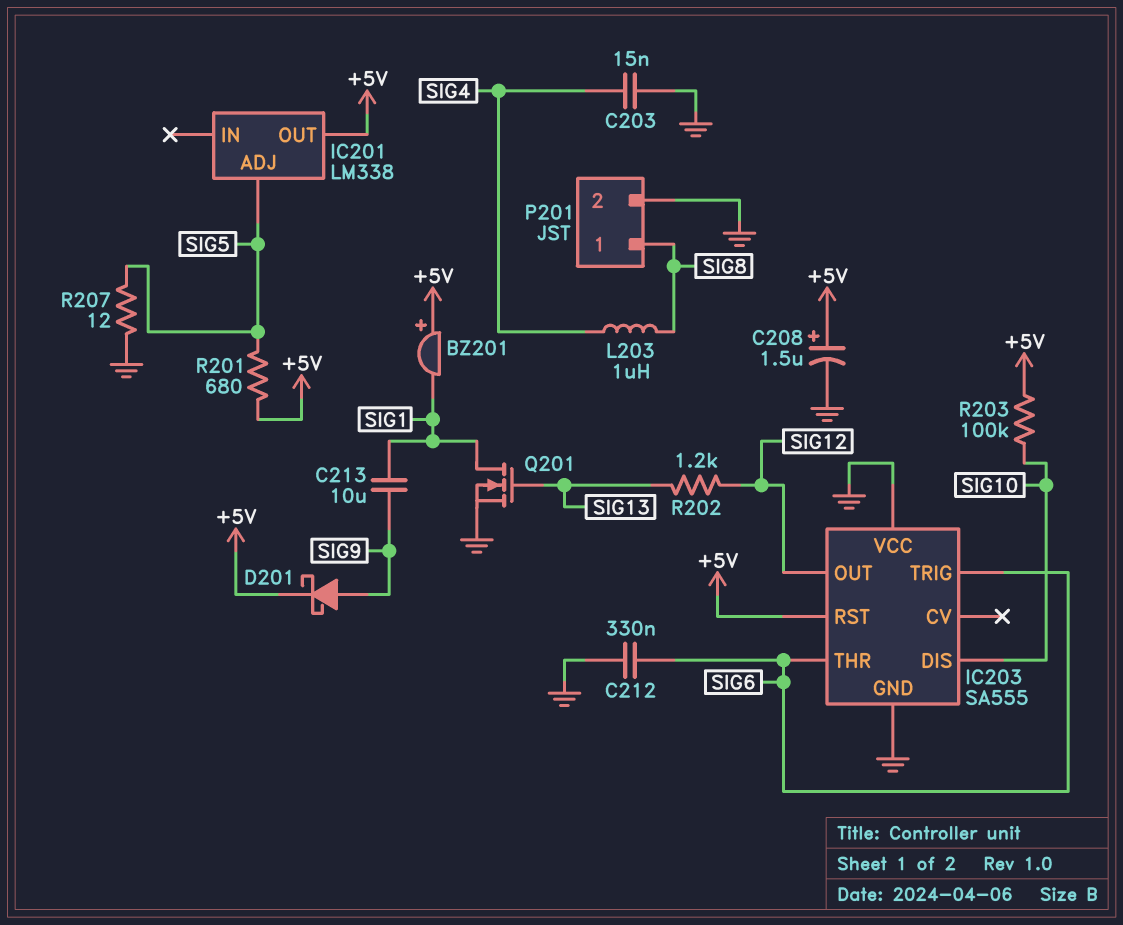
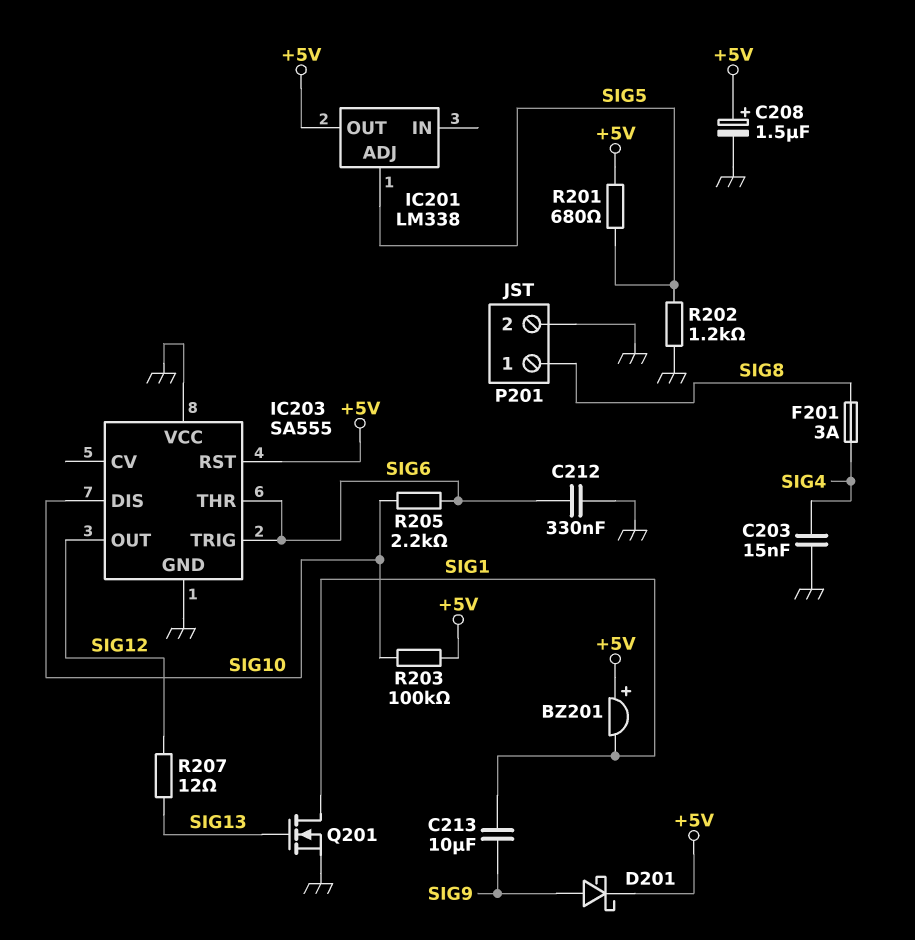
F201: none -> 3A (SIG4, SIG8)
L203: 1uH (SIG4, SIG8) -> none
R202: 1.2k (SIG12, SIG13) -> 1.2k (GND, SIG5)
R205: none -> 2.2k (SIG6, SIG10)
R207: 12 (GND, SIG5) -> 12 (SIG12, SIG13)

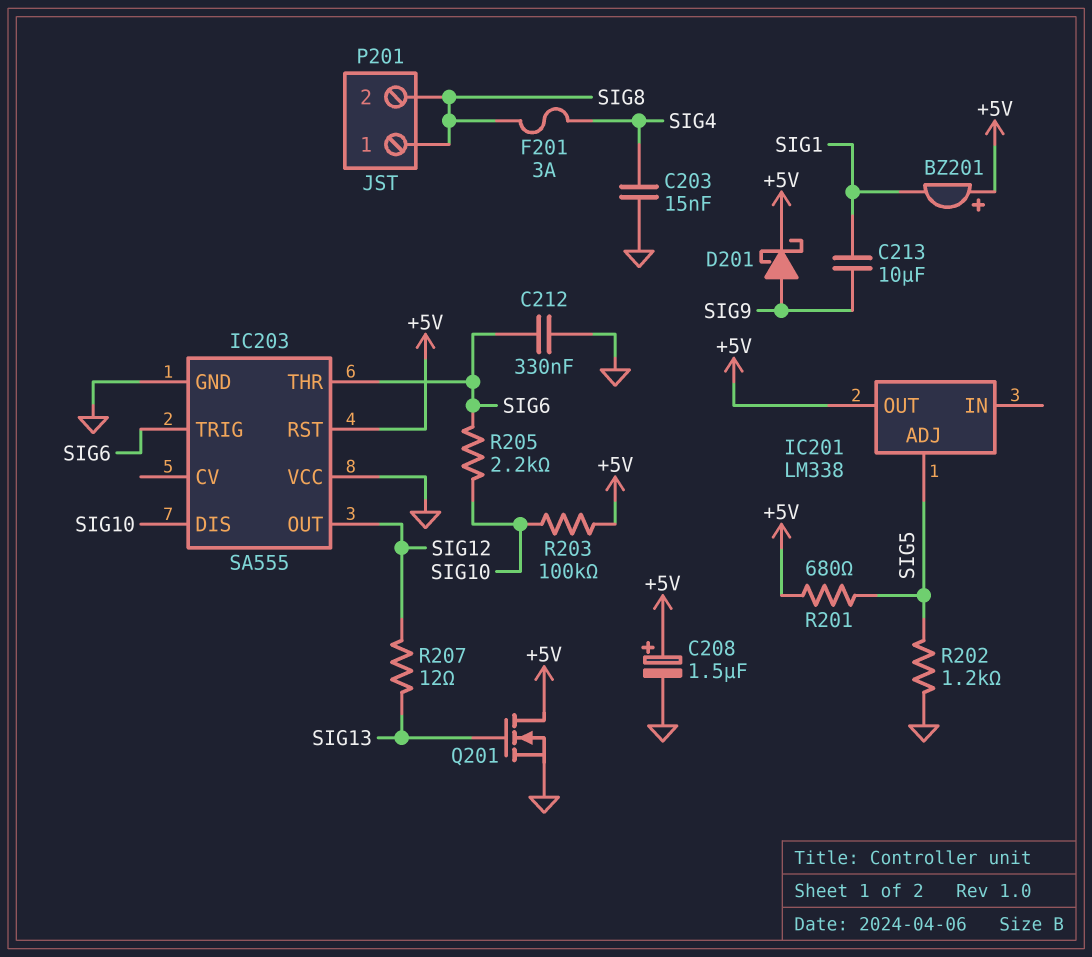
P201 pin 2: GND -> SIG8
Q201: NMOS (G SIG13, D SIG1, S GND) -> NMOS (G SIG13, D +5V, S GND)

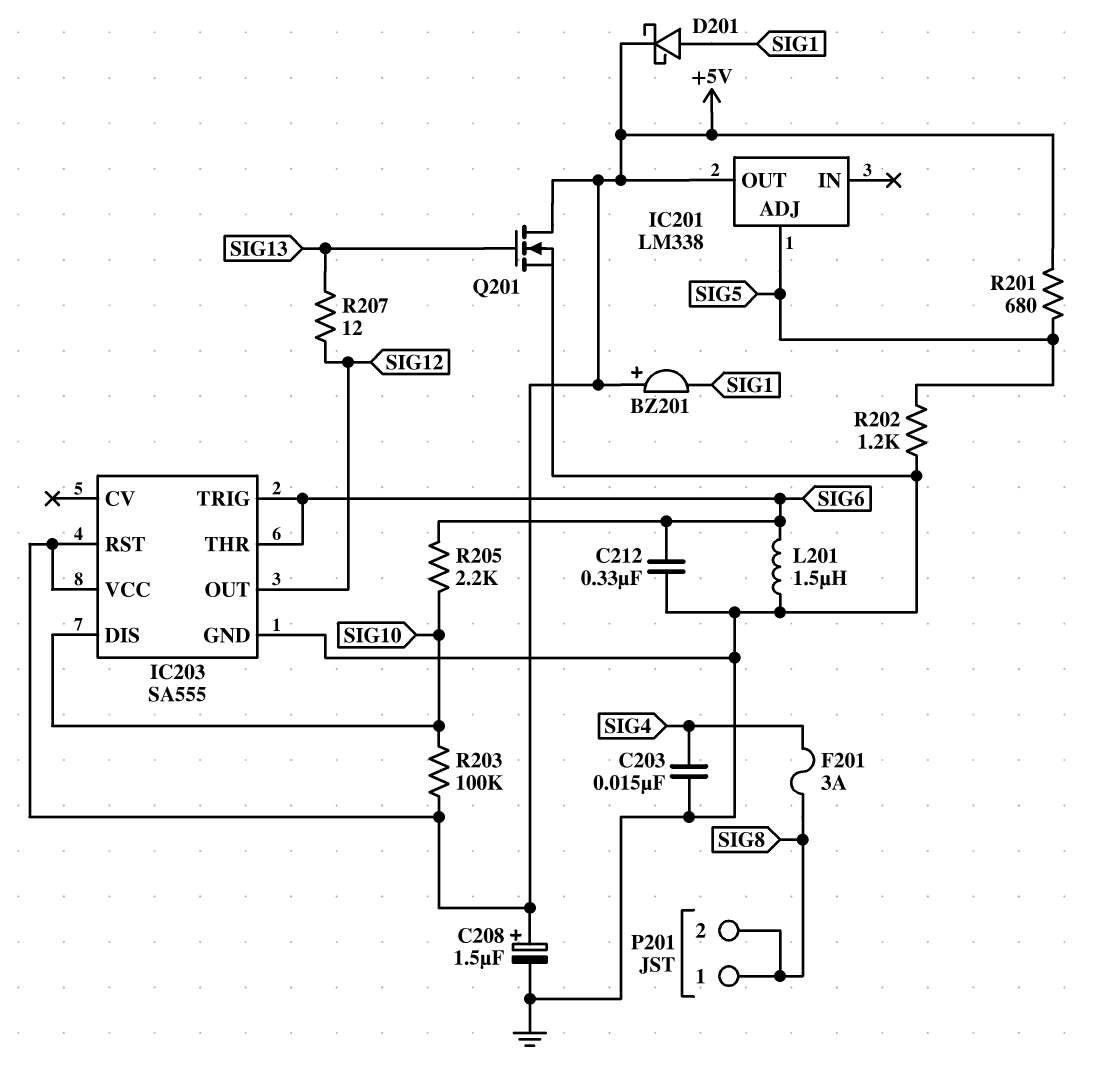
C213: 10uF (SIG1, SIG9) -> none
D201: schottky (A SIG9, K +5V) -> schottky (A SIG1, K +5V)
IC203 pin VCC: GND -> +5V
L201: none -> 1.5uH (GND, SIG6)

